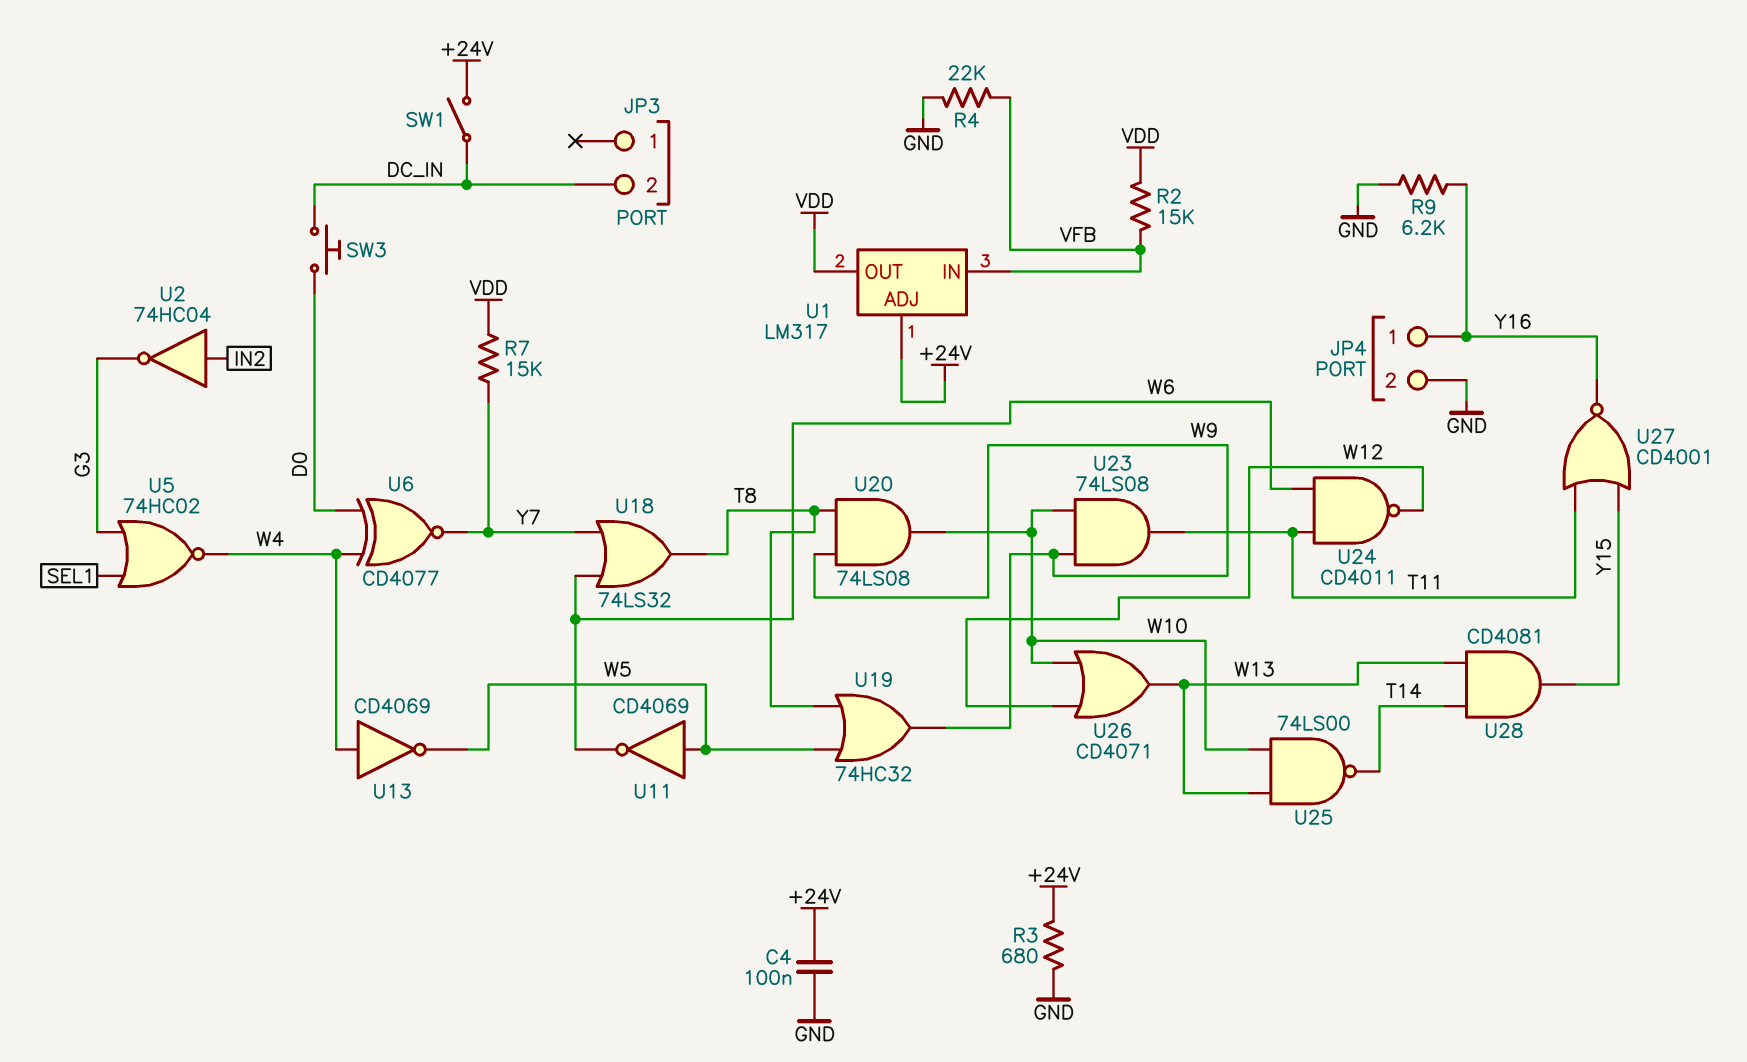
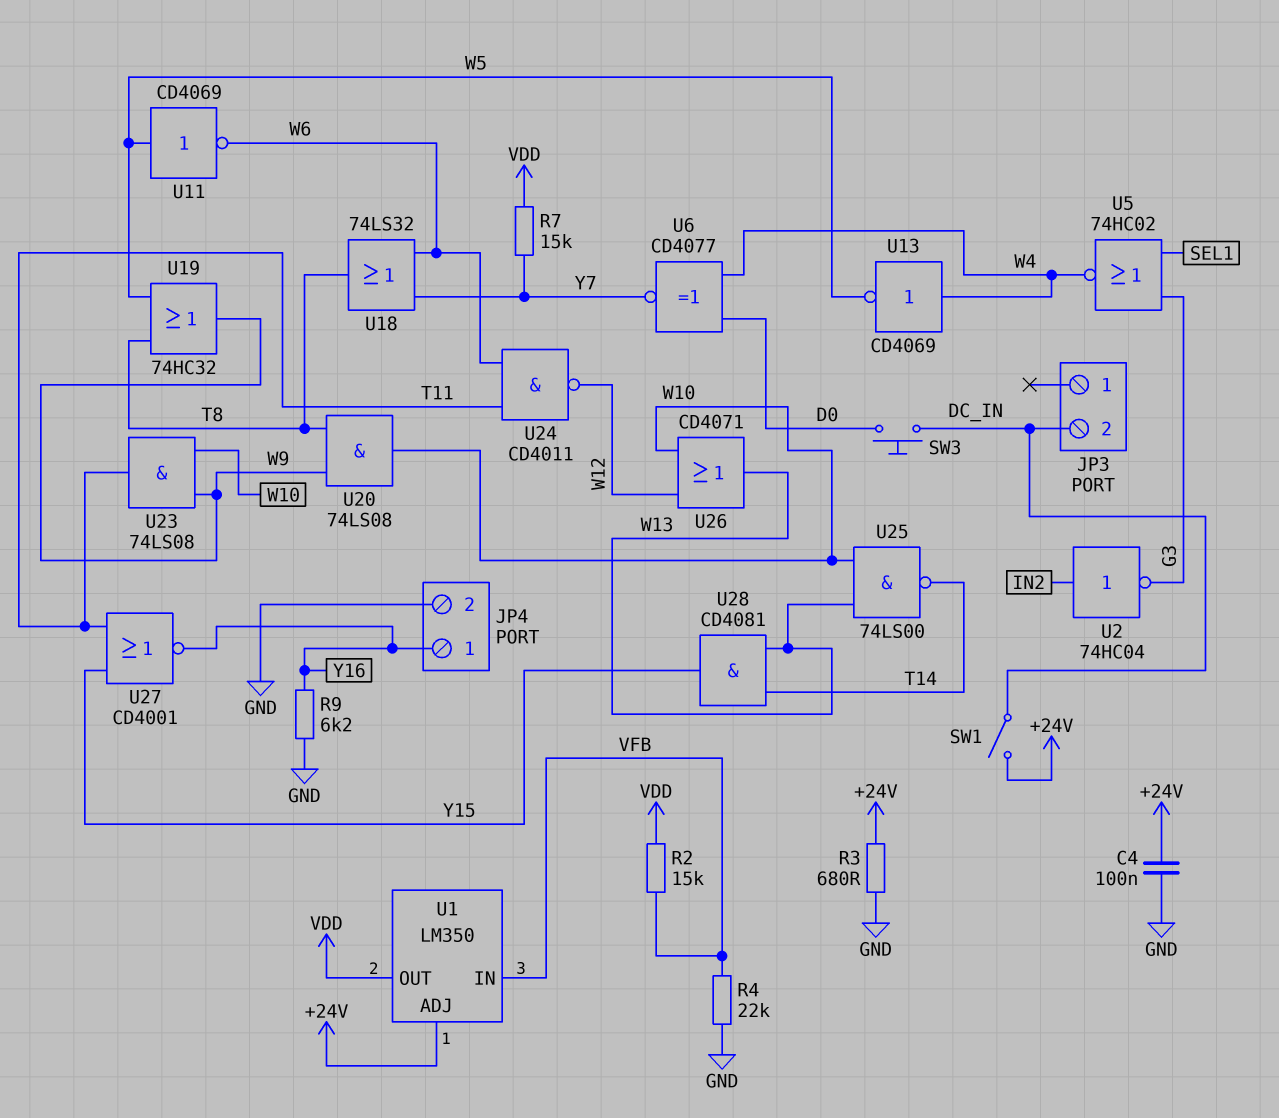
U1: LM317 -> LM350

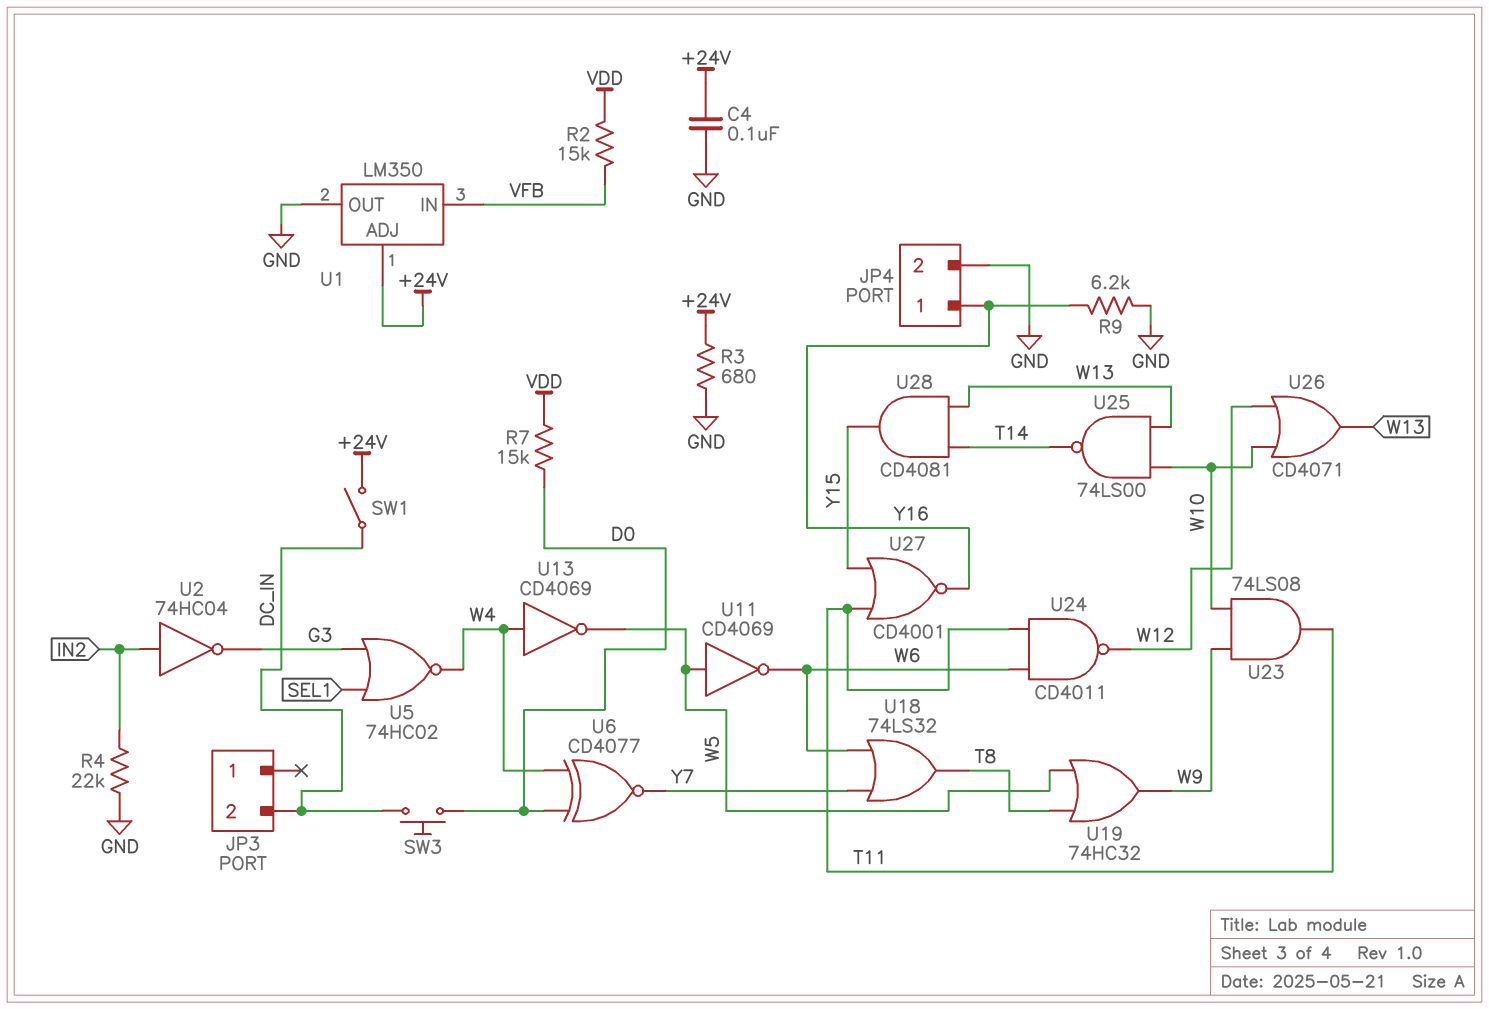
R4: 22k (GND, VFB) -> 22k (GND, IN2)
R7: 15k (VDD, Y7) -> 15k (D0, VDD)
U1 pin OUT: VDD -> GND
U20: AND 74LS08 (in T8, in W9, out W10) -> none

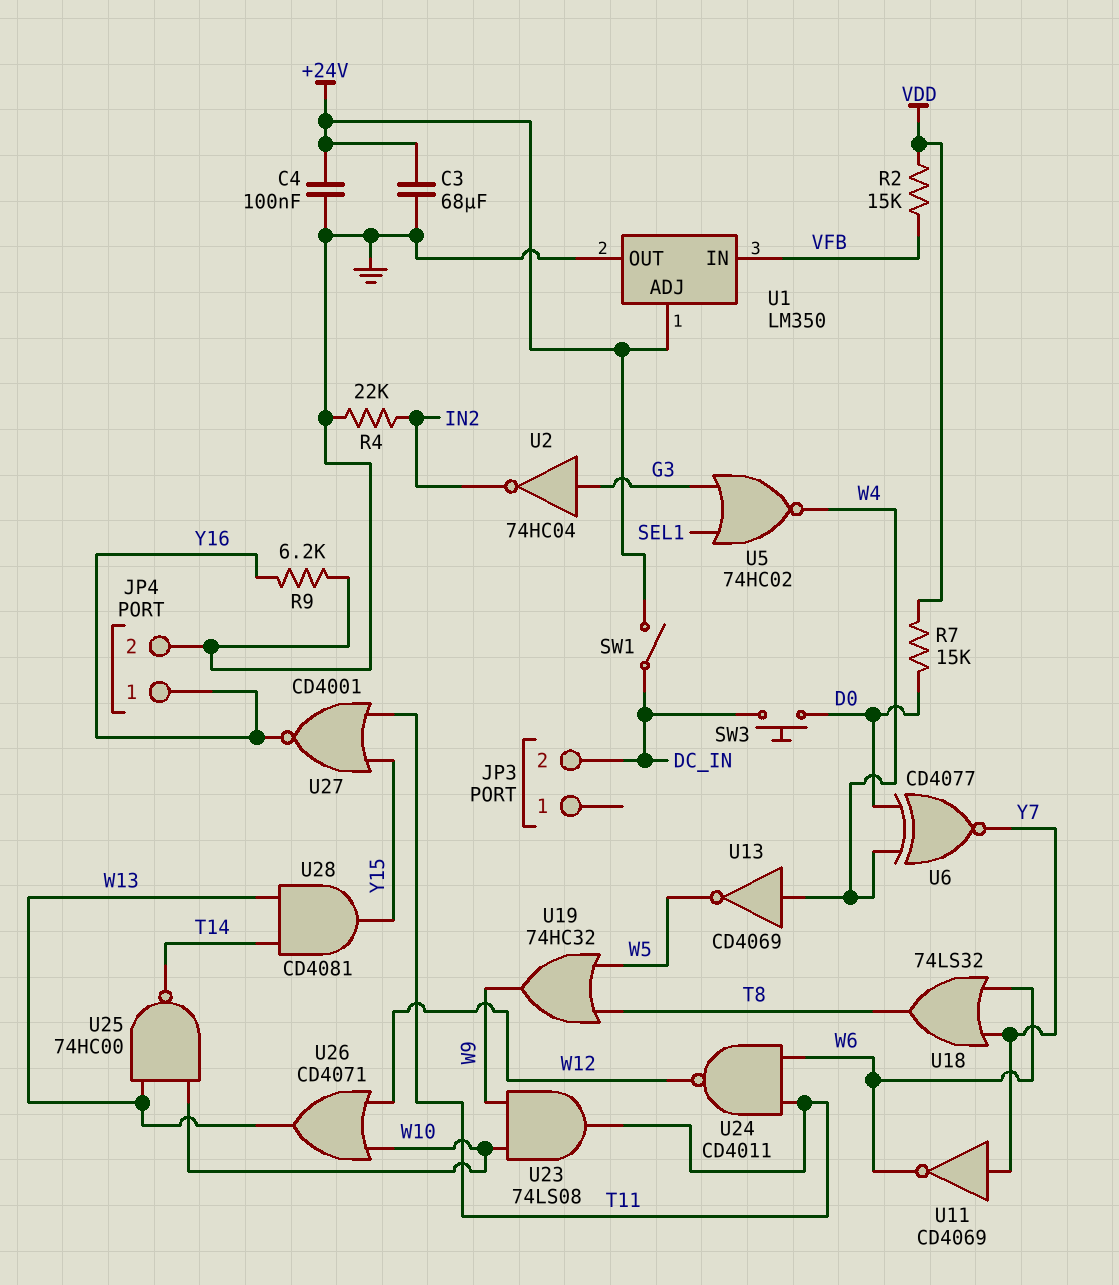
C3: none -> 68uF (+24V, GND)
R3: 680 (+24V, GND) -> none
U2: NOT 74HC04 (in IN2, out G3) -> NOT 74HC04 (in G3, out IN2)
U11: NOT CD4069 (in W5, out W6) -> NOT CD4069 (in Y7, out W6)
U25: NAND 74LS00 (in W10, in W13, out T14) -> NAND 74HC00 (in W10, in W13, out T14)

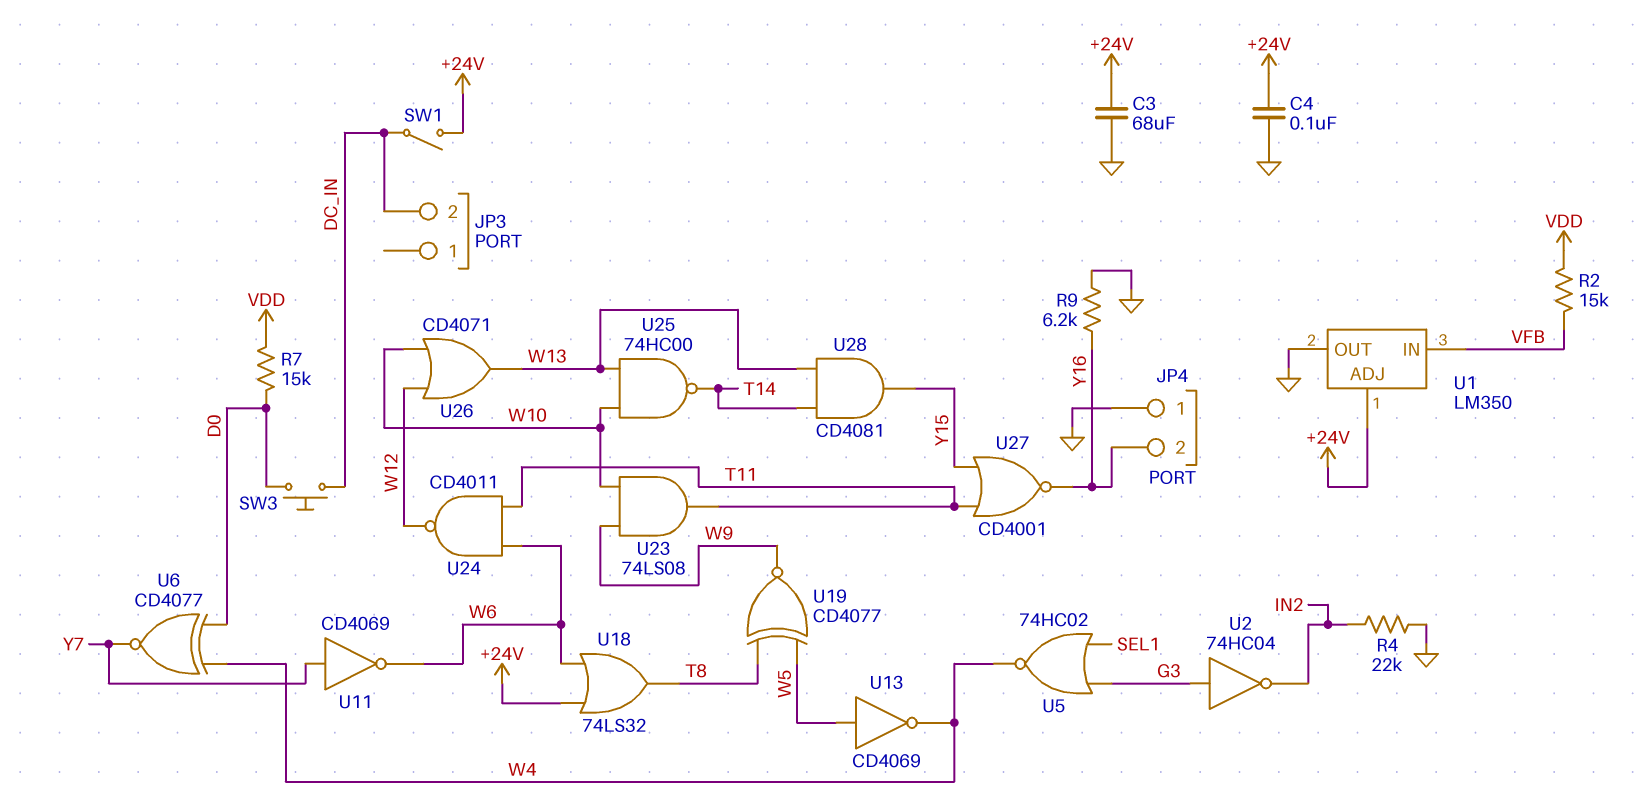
JP4 pin 1: Y16 -> GND
JP4 pin 2: GND -> Y16
U13: NOT CD4069 (in W4, out W5) -> NOT CD4069 (in W5, out W4)
U18: OR 74LS32 (in W6, in Y7, out T8) -> OR 74LS32 (in +24V, in W6, out T8)
U19: OR 74HC32 (in T8, in W5, out W9) -> XNOR CD4077 (in T8, in W5, out W9)

